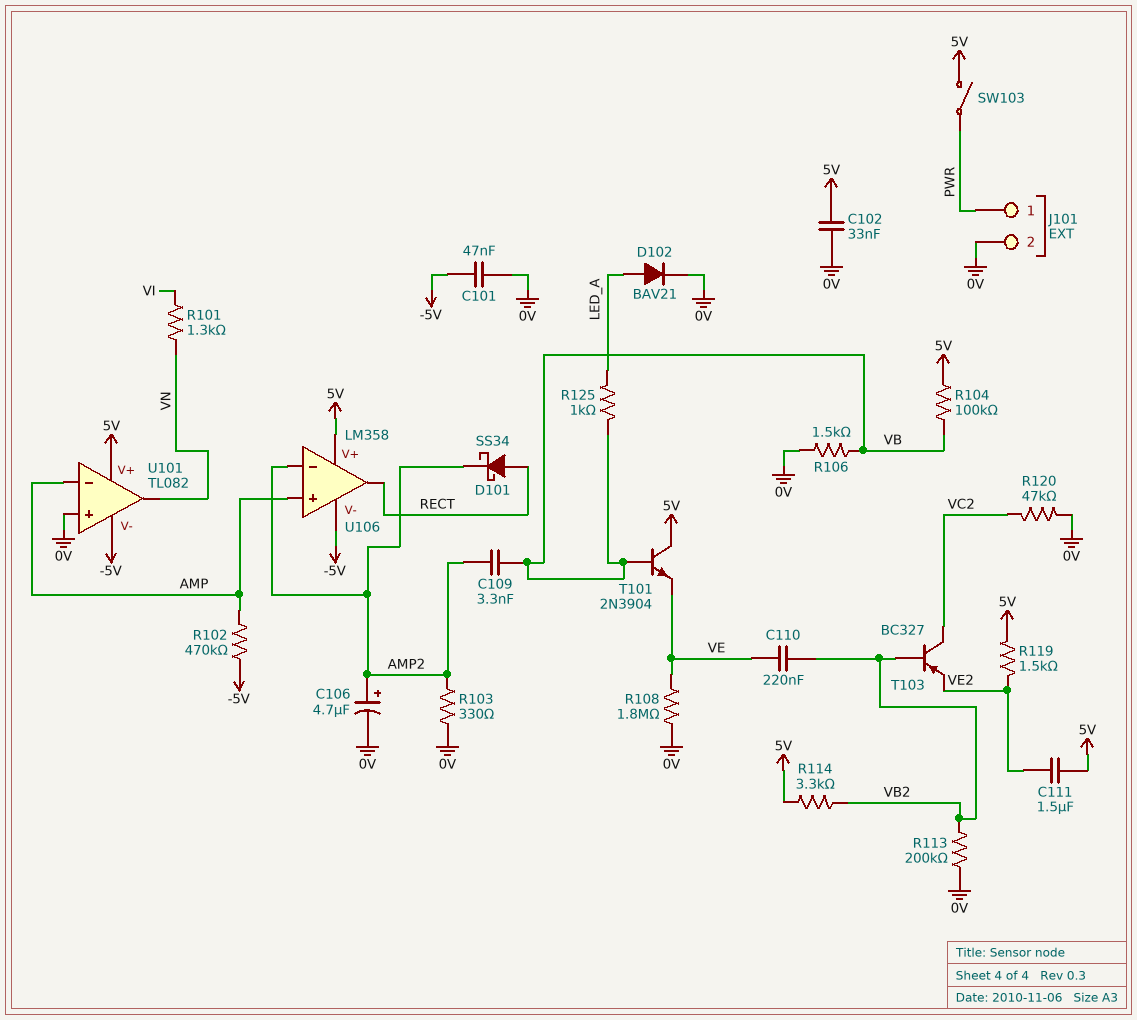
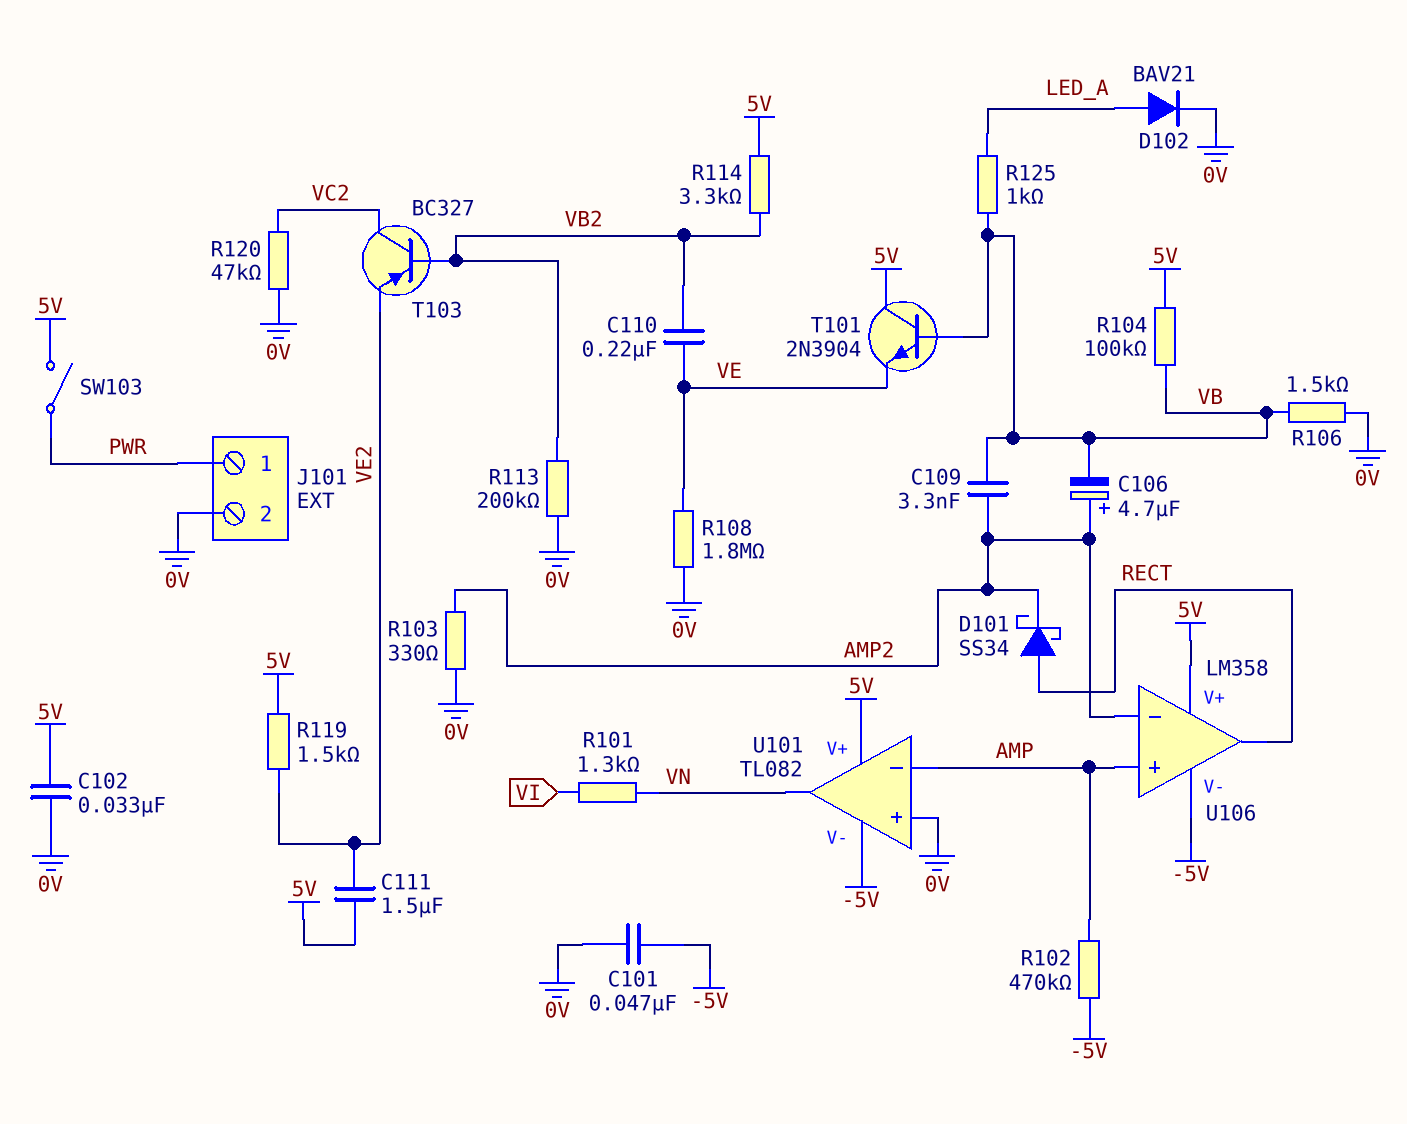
C106: 4.7uF (plus AMP2, minus 0V) -> 4.7uF (plus AMP2, minus VB)

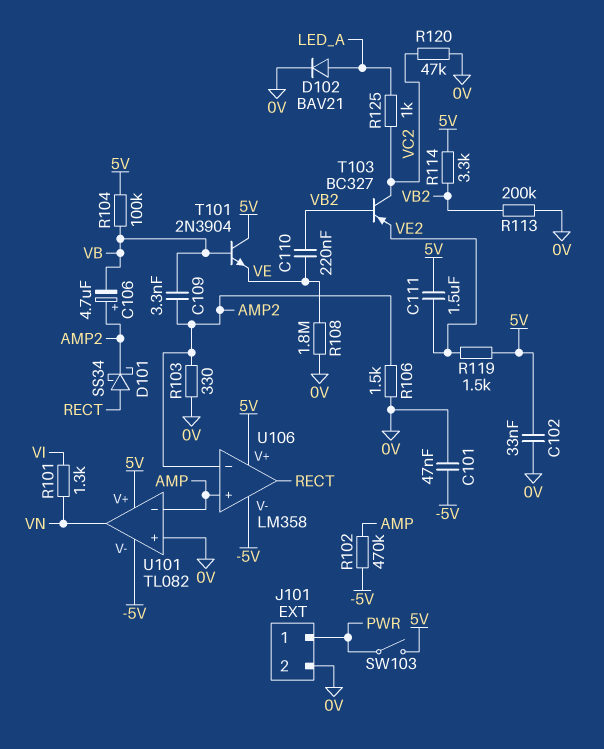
R106: 1.5k (0V, VB) -> 1.5k (0V, AMP2)
R125: 1k (LED_A, VB) -> 1k (LED_A, VC2)

